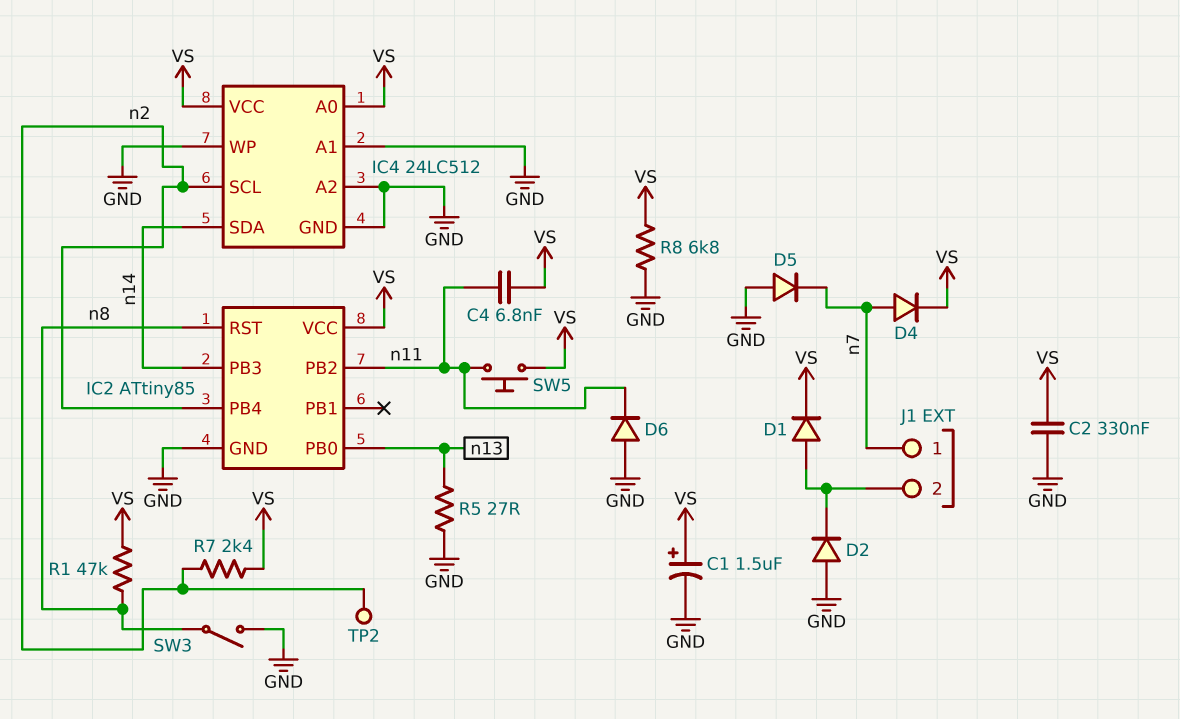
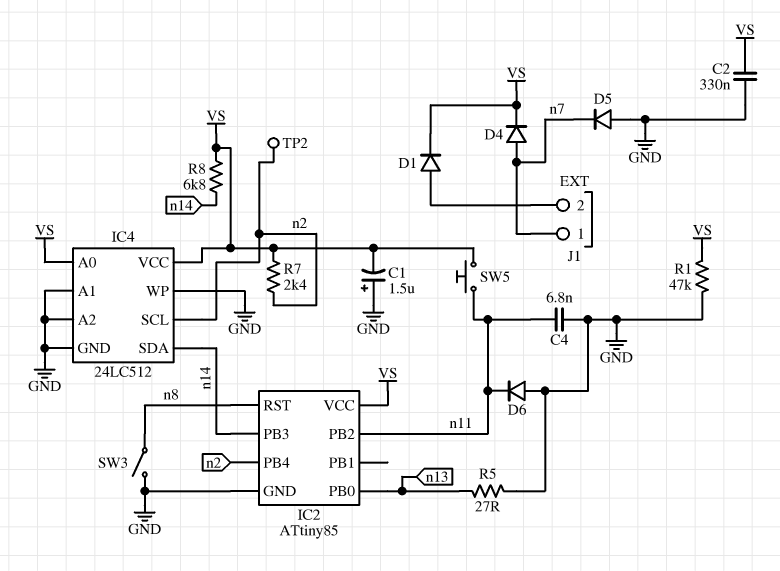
C1: 1.5uF (plus VS, minus GND) -> 1.5uF (plus GND, minus VS)
C4: 6.8nF (VS, n11) -> 6.8nF (GND, n11)
D2: diode (A GND, K J1/2) -> none
R1: 47k (VS, n8) -> 47k (GND, VS)
R8: 6.8k (GND, VS) -> 6.8k (VS, n14)

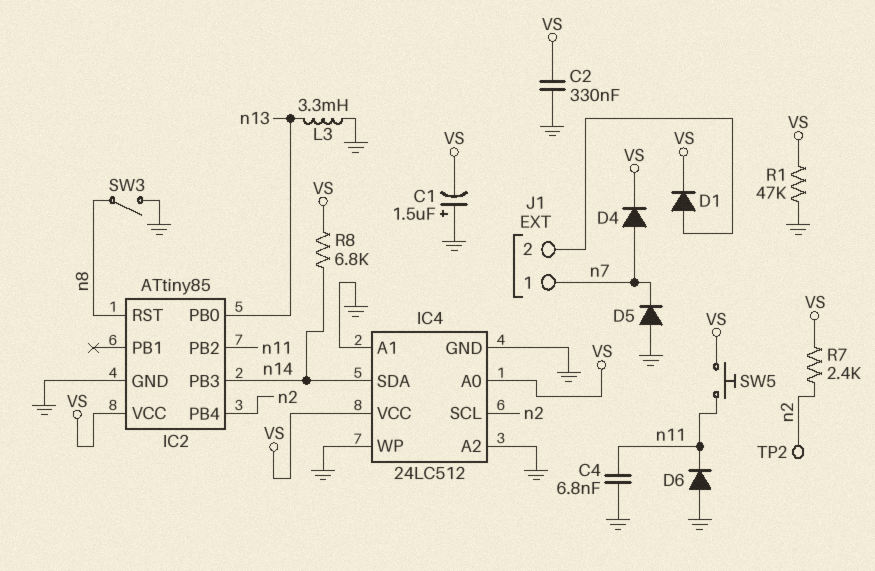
L3: none -> 3.3mH (GND, n13)
R5: 27 (GND, n13) -> none

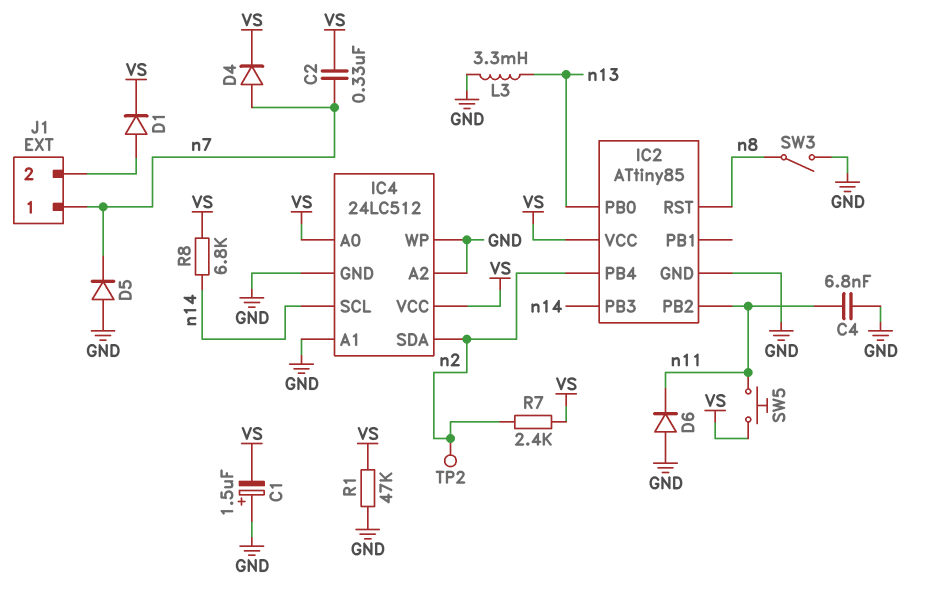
C2: 330nF (GND, VS) -> 330nF (VS, n7)
IC4 pin SCL: n2 -> n14
IC4 pin SDA: n14 -> n2

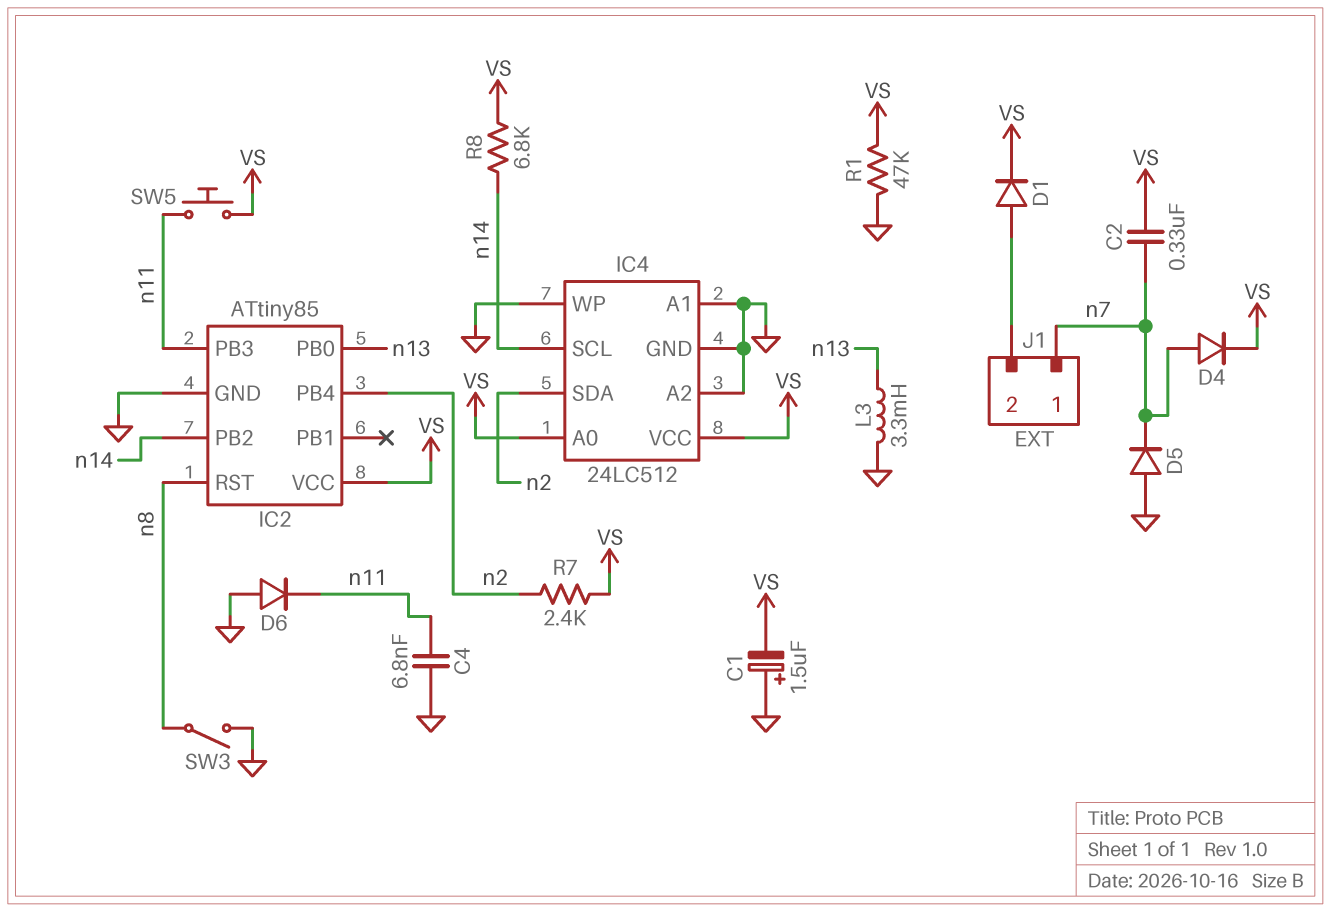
IC2 pin PB2: n11 -> n14
IC2 pin PB3: n14 -> n11
TP2: test point (n2) -> none

